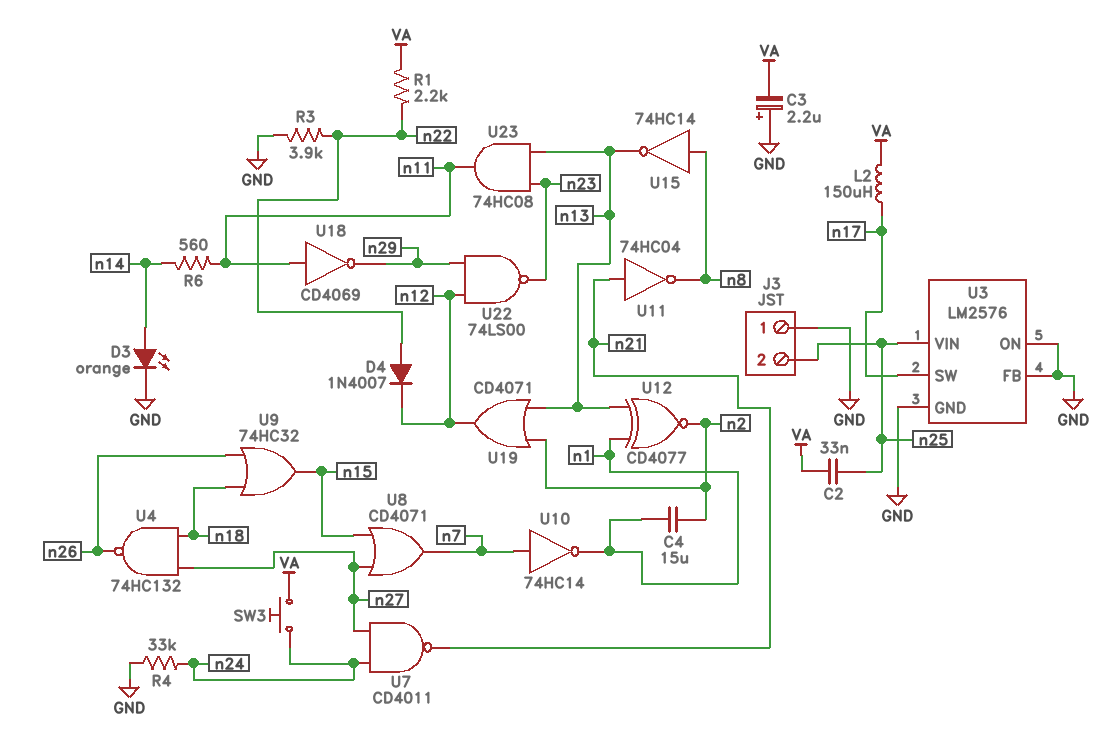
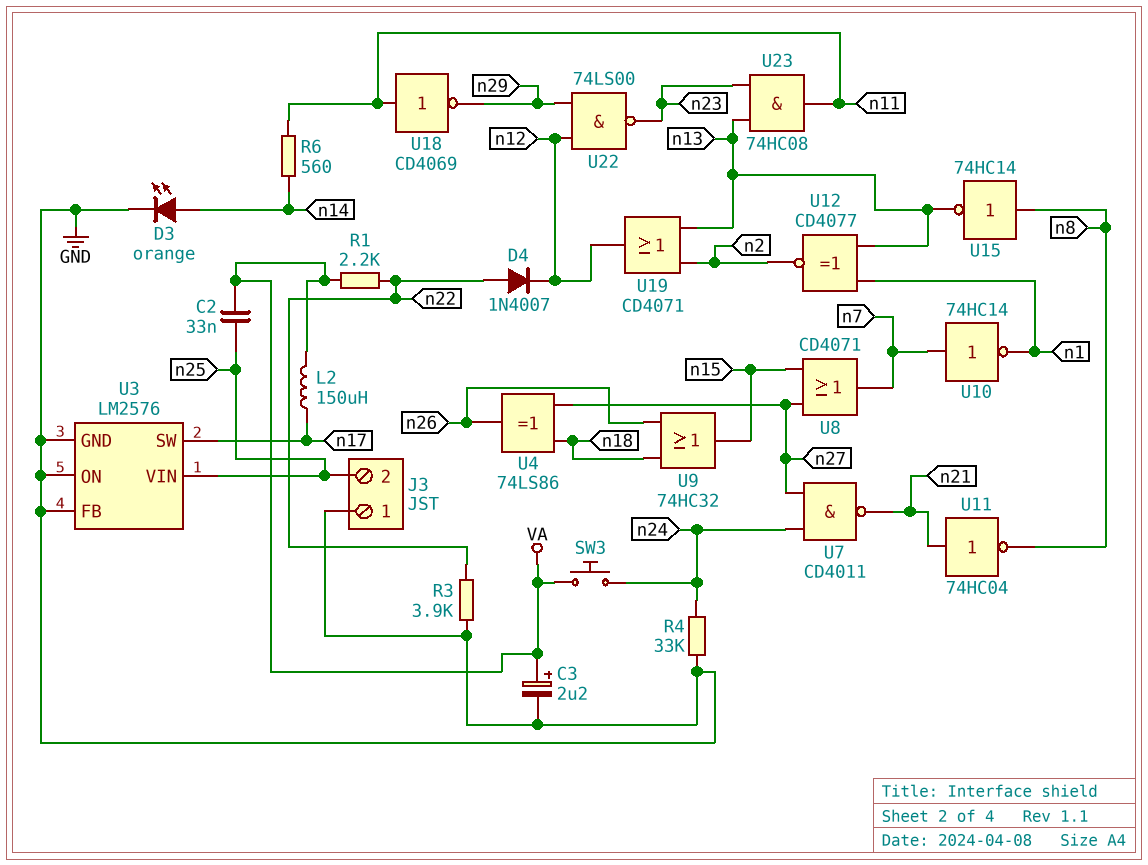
C3: 2.2uF (plus GND, minus VA) -> 2.2uF (plus VA, minus GND)
C4: 15uF (n1, n2) -> none
U4: NAND 74HC132 (in n18, in n27, out n26) -> XOR 74LS86 (in n18, in n27, out n26)

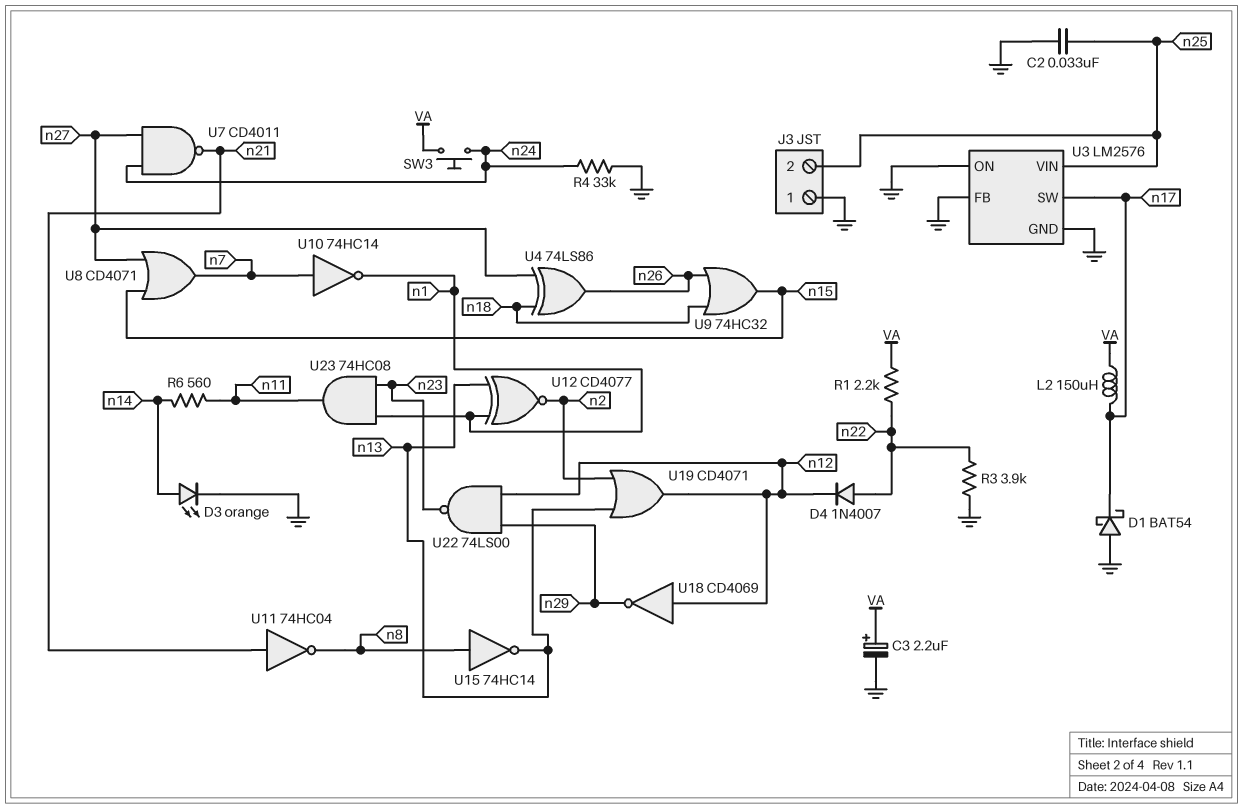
C2: 33nF (VA, n25) -> 33nF (GND, n25)
D1: none -> schottky BAT54 (A GND, K n17)
U18: NOT CD4069 (in n11, out n29) -> NOT CD4069 (in n12, out n29)
U23: AND 74HC08 (in n13, in n23, out n11) -> AND 74HC08 (in n1, in n23, out n11)

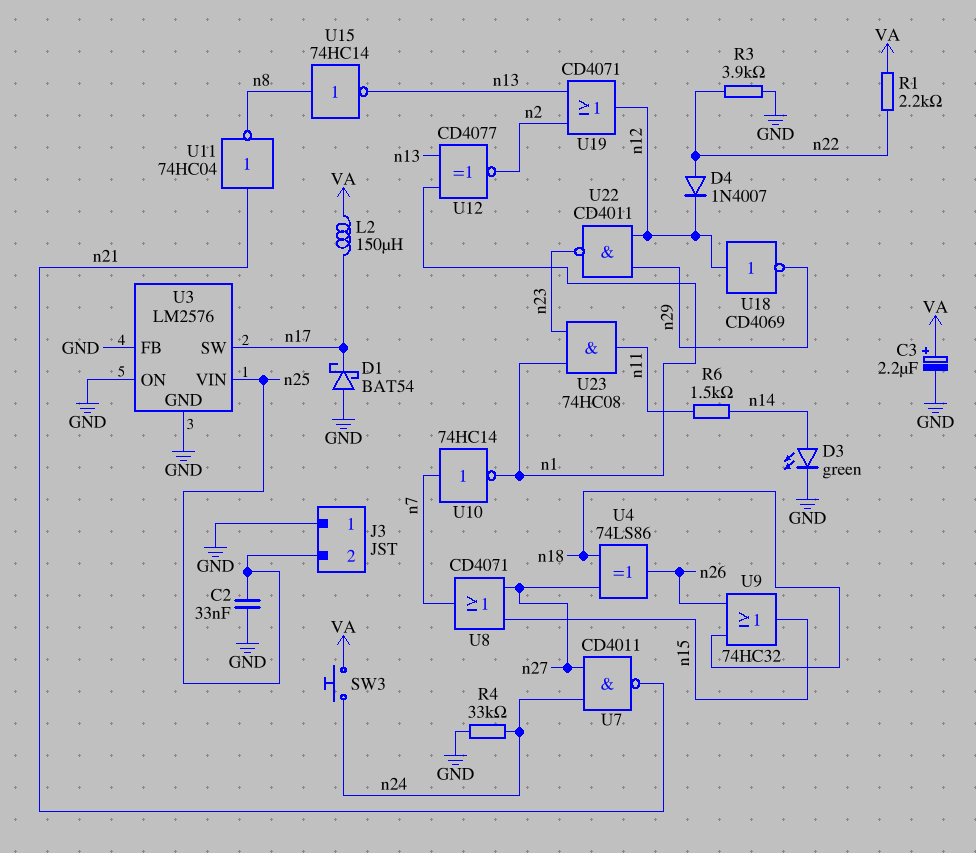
D3: LED orange (A n14, K GND) -> LED green (A n14, K GND)
R6: 560 (n11, n14) -> 1.5k (n11, n14)
U22: NAND 74LS00 (in n12, in n29, out n23) -> NAND CD4011 (in n12, in n29, out n23)

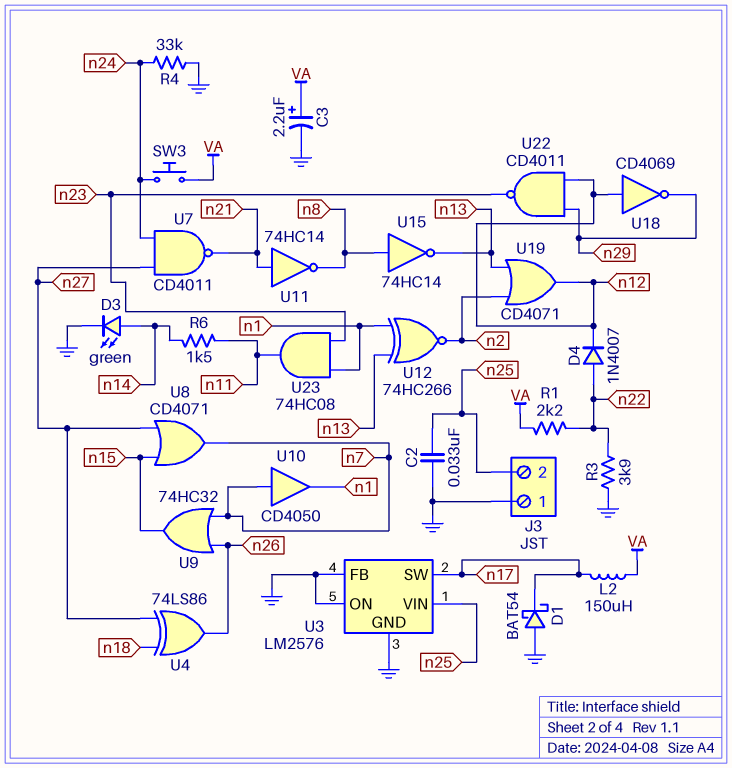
U9: OR 74HC32 (in n18, in n26, out n15) -> OR 74HC32 (in n7, in n26, out n15)
U10: NOT 74HC14 (in n7, out n1) -> buffer CD4050 (in n7, out n1)
U11: NOT 74HC04 (in n21, out n8) -> NOT 74HC14 (in n21, out n8)
U12: XNOR CD4077 (in n1, in n13, out n2) -> XNOR 74HC266 (in n1, in n13, out n2)

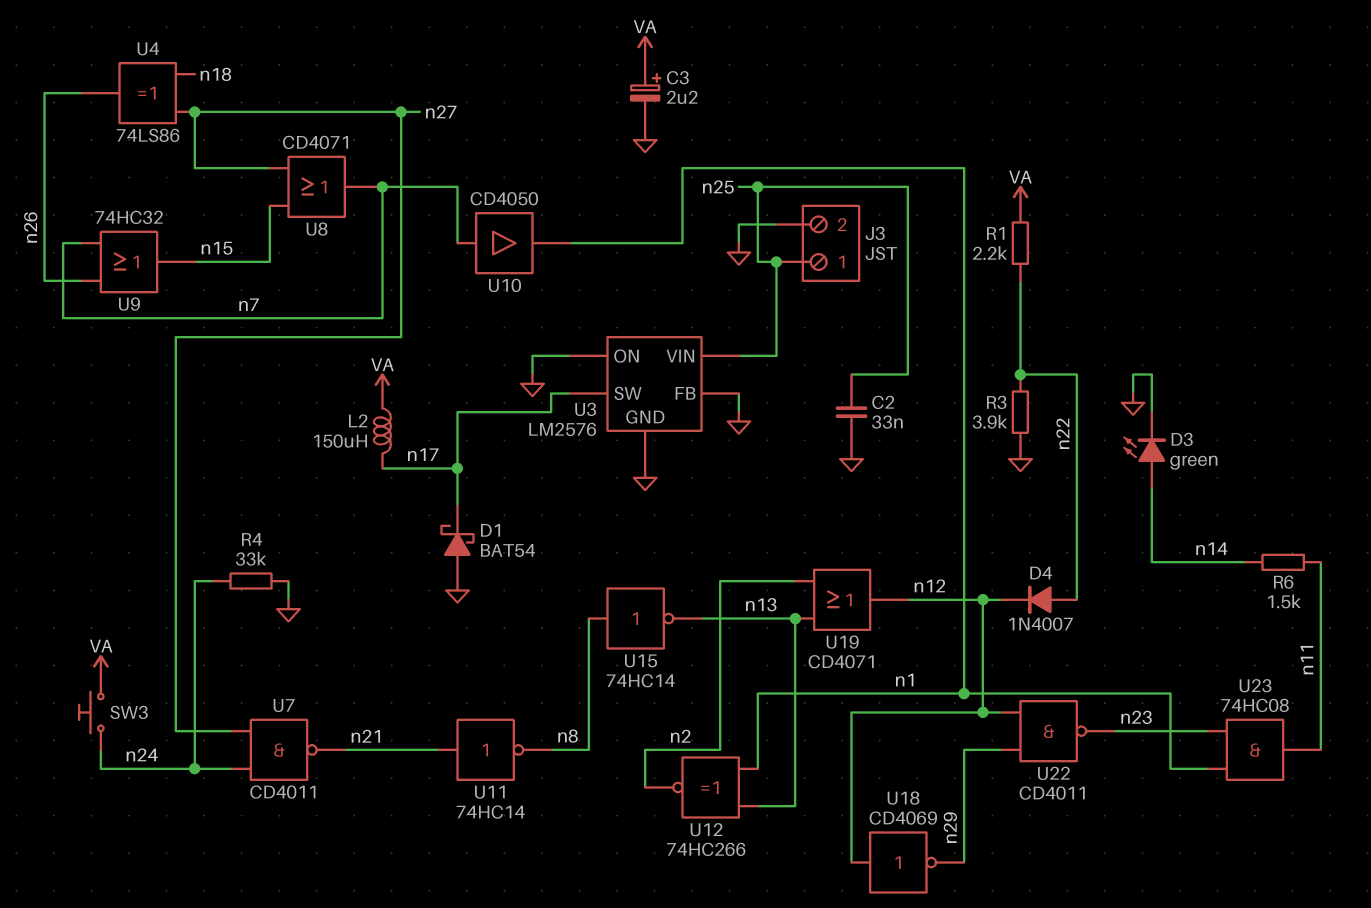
J3 pin 1: GND -> n25
J3 pin 2: n25 -> GND

